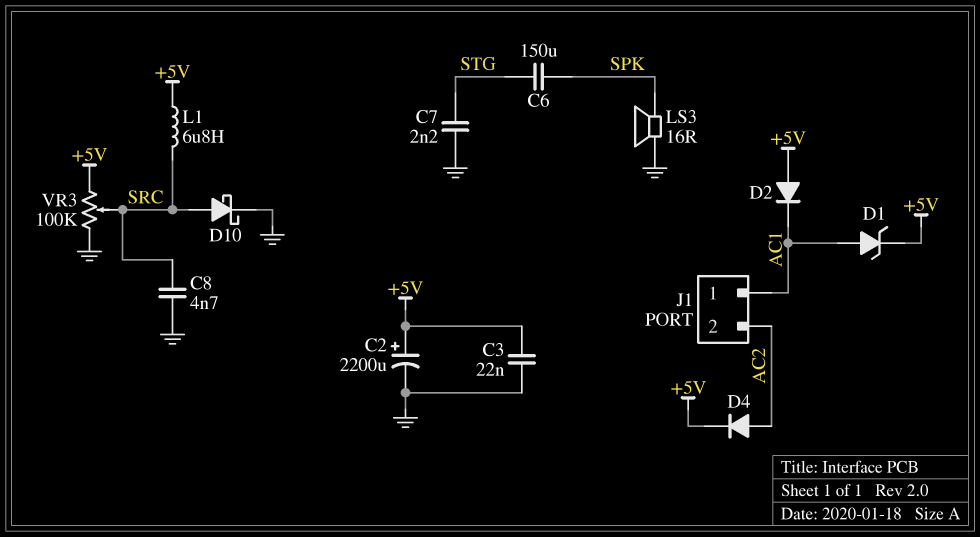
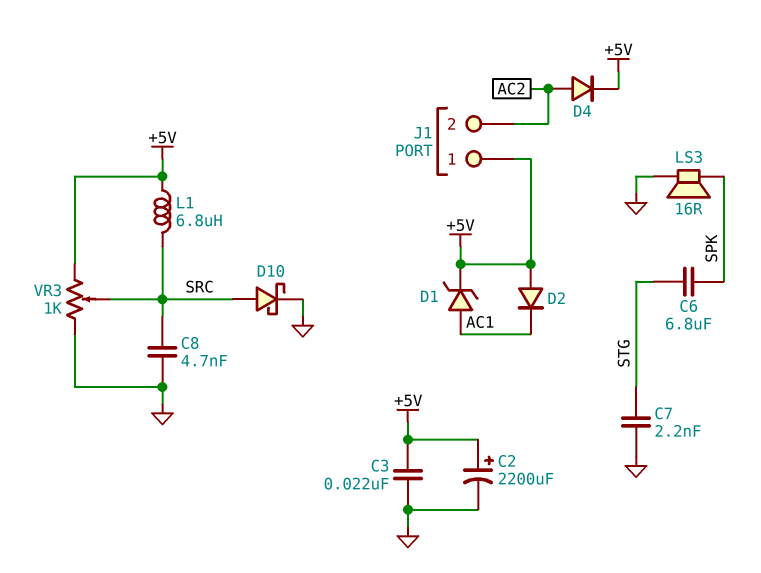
C6: 150uF (SPK, STG) -> 6.8uF (SPK, STG)
J1 pin 1: AC1 -> +5V
VR3: 100k (+5V, GND, wiper SRC) -> 1k (+5V, GND, wiper SRC)

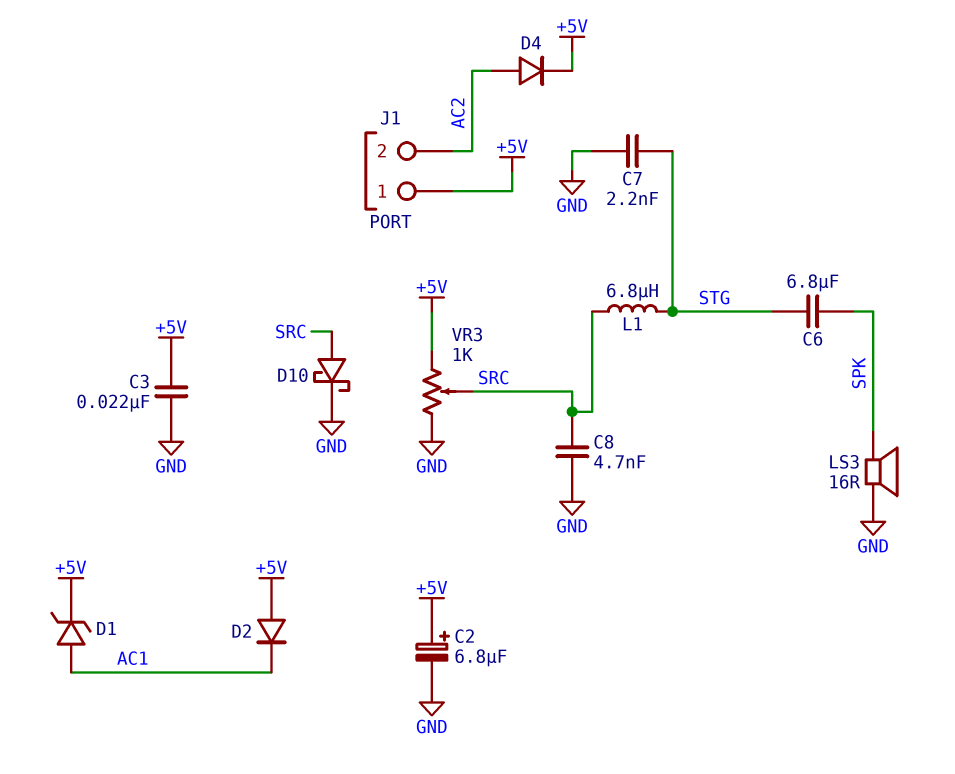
C2: 2200uF (plus +5V, minus GND) -> 6.8uF (plus +5V, minus GND)
L1: 6.8uH (+5V, SRC) -> 6.8uH (SRC, STG)

